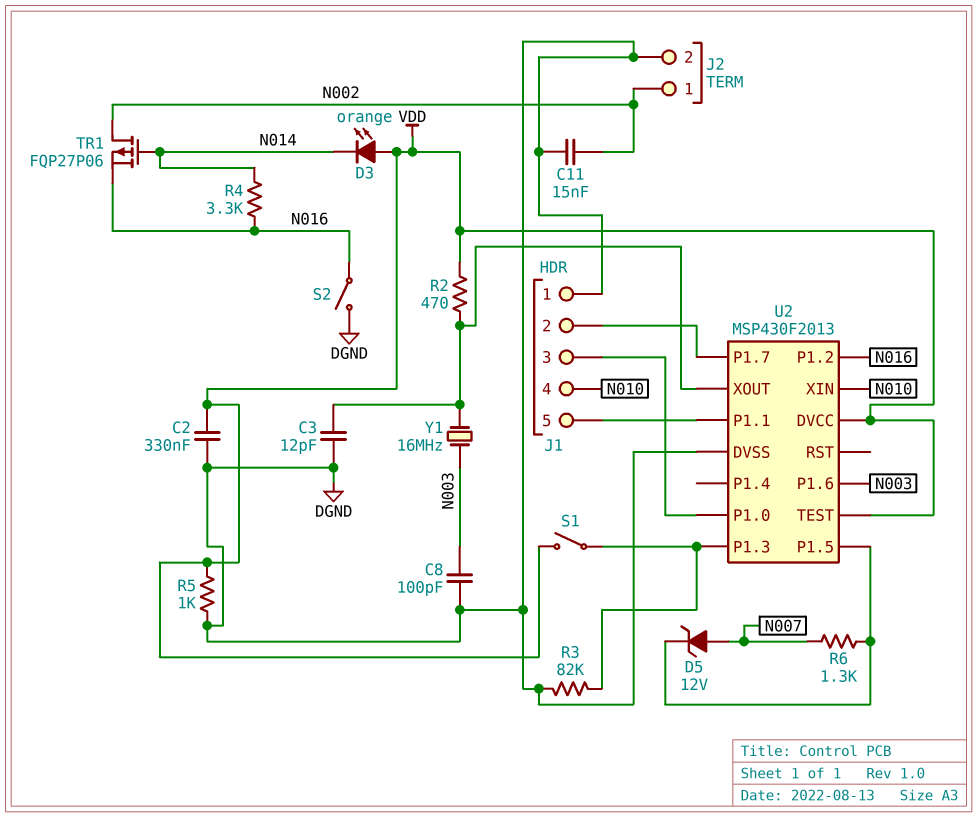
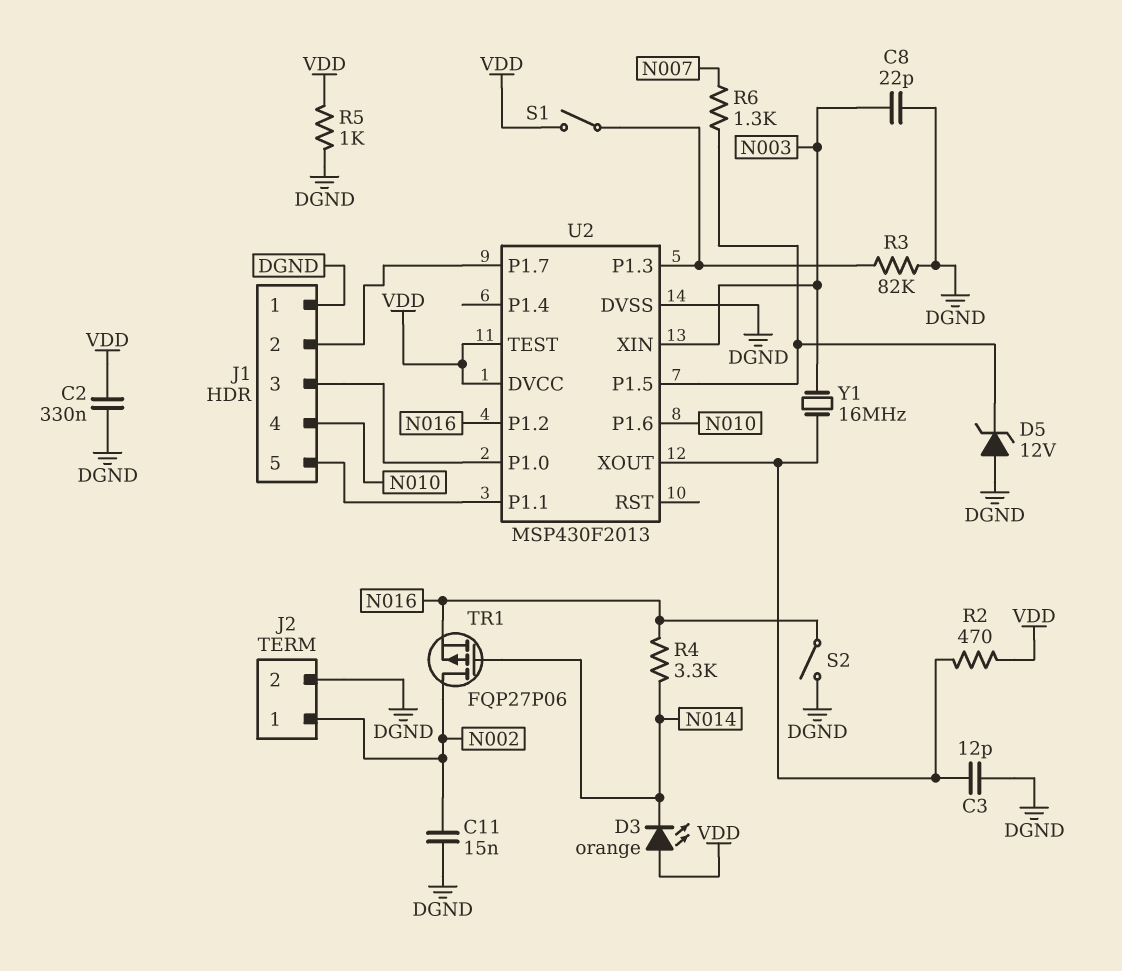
C8: 100pF (DGND, N003) -> 22pF (DGND, N003)
D5: zener 12V (A N007, K U2/P1.5) -> zener 12V (A DGND, K U2/P1.5)
U2 pin P1.6: N003 -> N010
U2 pin XIN: N010 -> N003

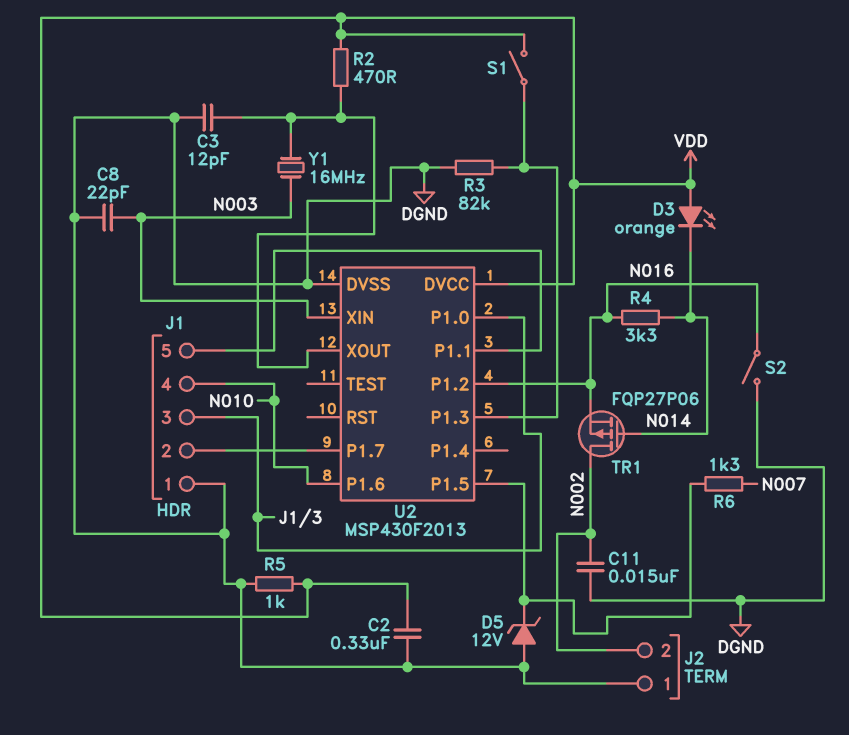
J2 pin 1: N002 -> DGND
J2 pin 2: DGND -> N002
U2 pin TEST: VDD -> none

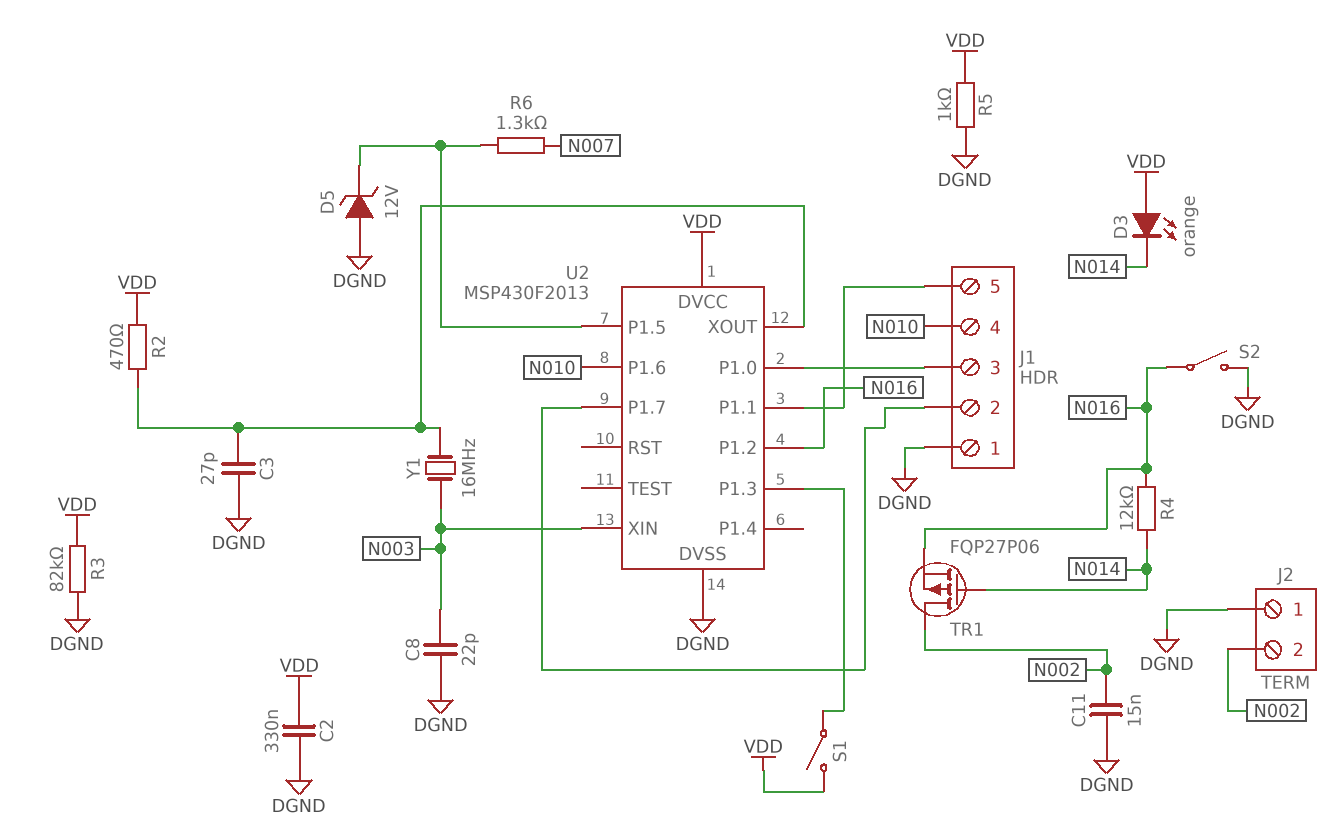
C3: 12pF (DGND, U2/XOUT) -> 27pF (DGND, U2/XOUT)
R3: 82k (DGND, U2/P1.3) -> 82k (DGND, VDD)
R4: 3.3k (N014, N016) -> 12k (N014, N016)

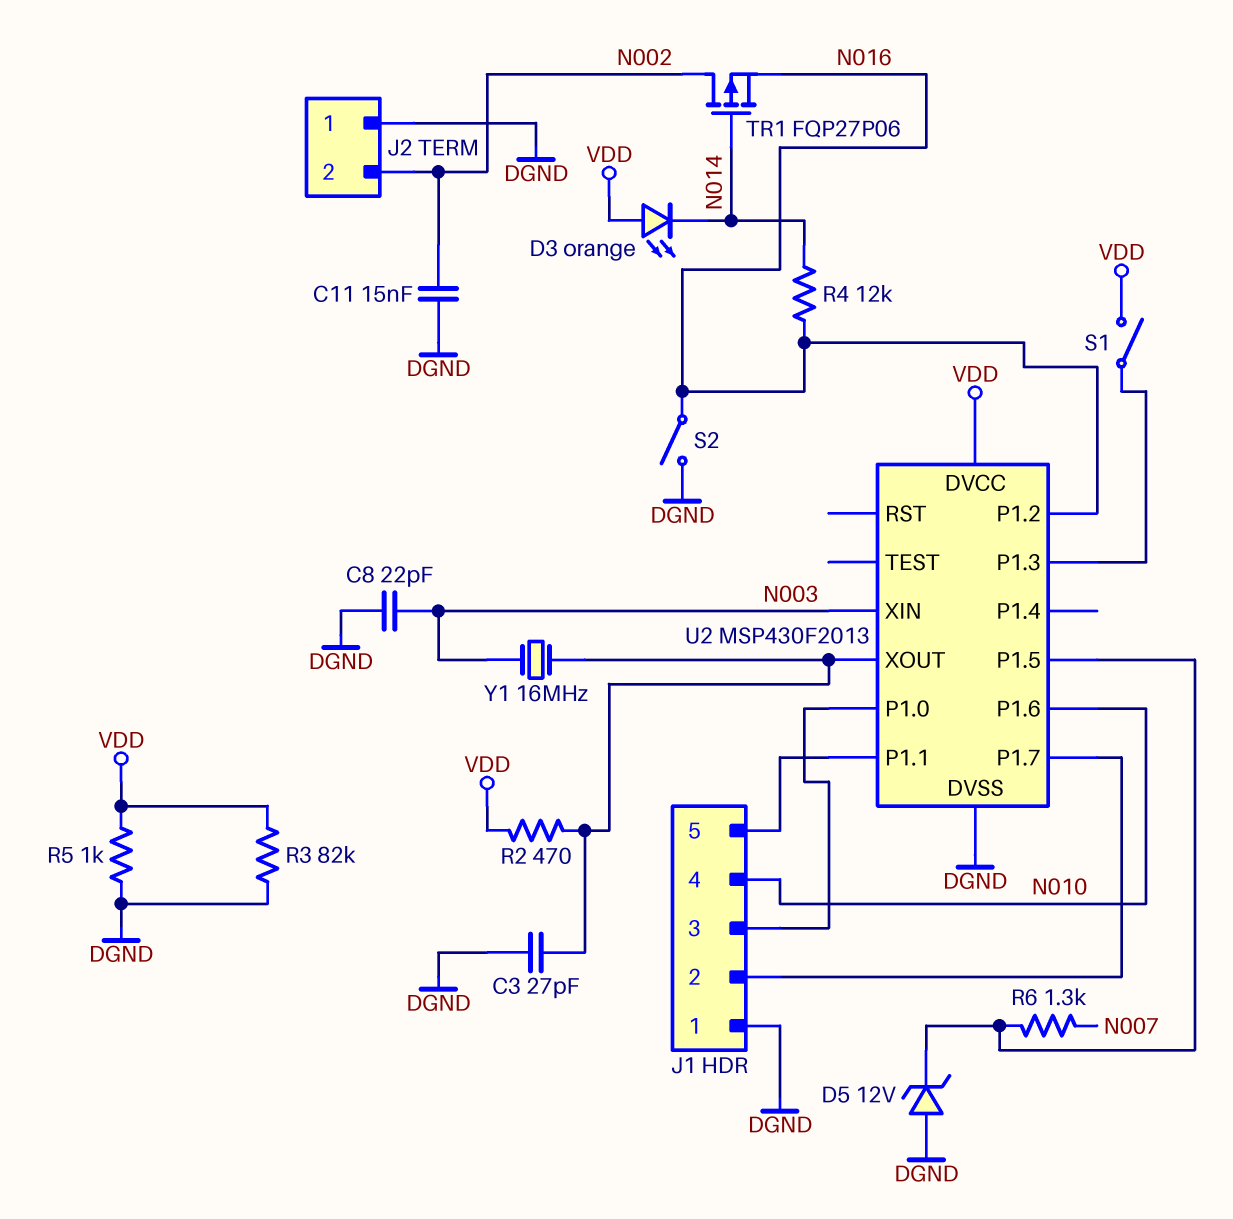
C2: 330nF (DGND, VDD) -> none

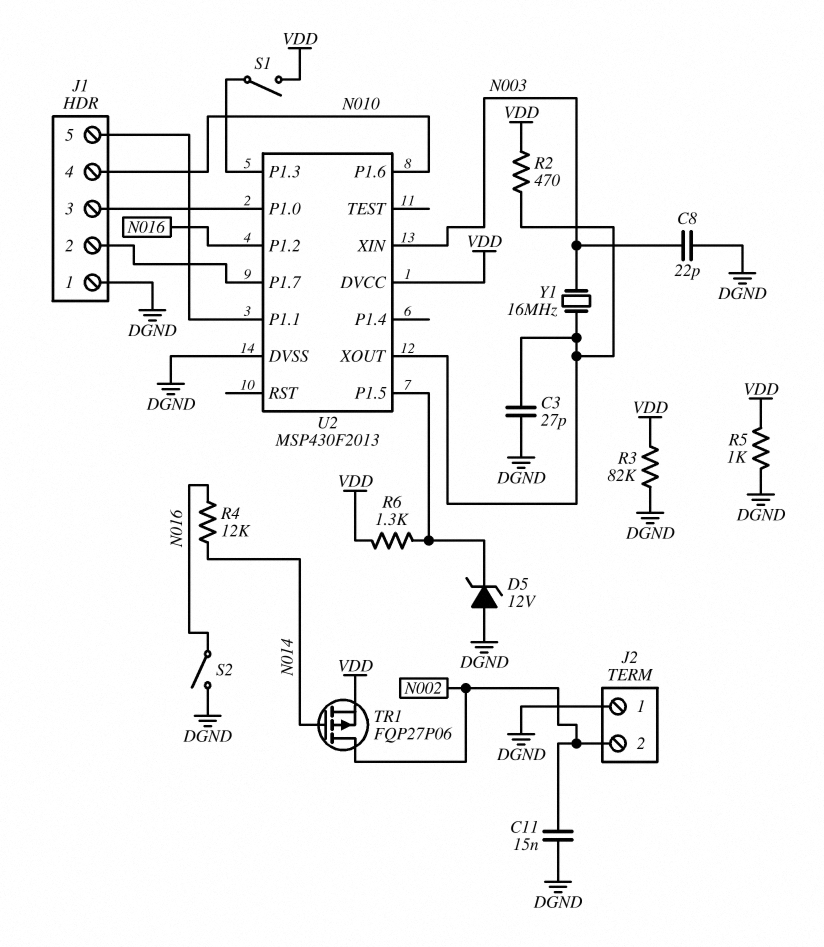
D3: LED orange (A VDD, K N014) -> none
R6: 1.3k (N007, U2/P1.5) -> 1.3k (U2/P1.5, VDD)
TR1: PMOS FQP27P06 (G N014, D N002, S N016) -> PMOS FQP27P06 (G N014, D N002, S VDD)

